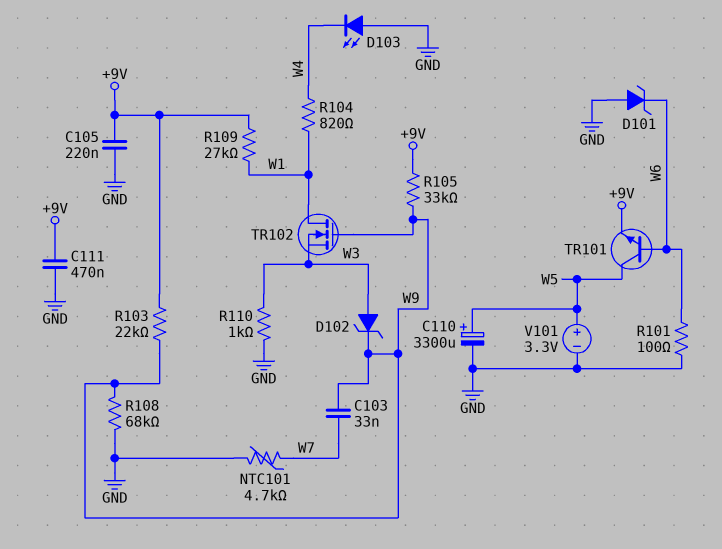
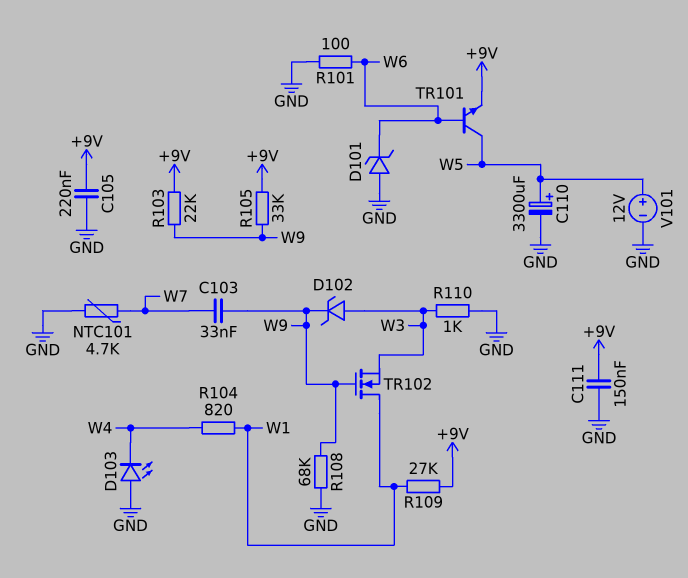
C111: 470nF (+9V, GND) -> 150nF (+9V, GND)
V101: 3.3V (plus W5, minus GND) -> 12V (plus W5, minus GND)

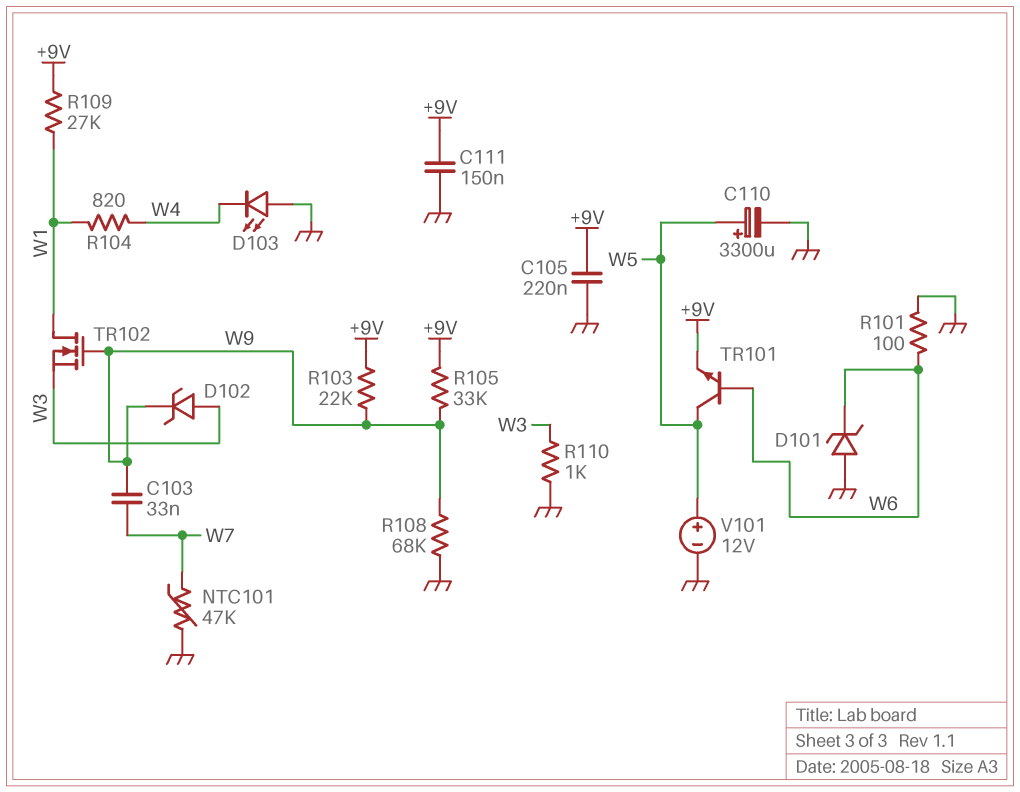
NTC101: 4.7k (GND, W7) -> 47k (GND, W7)

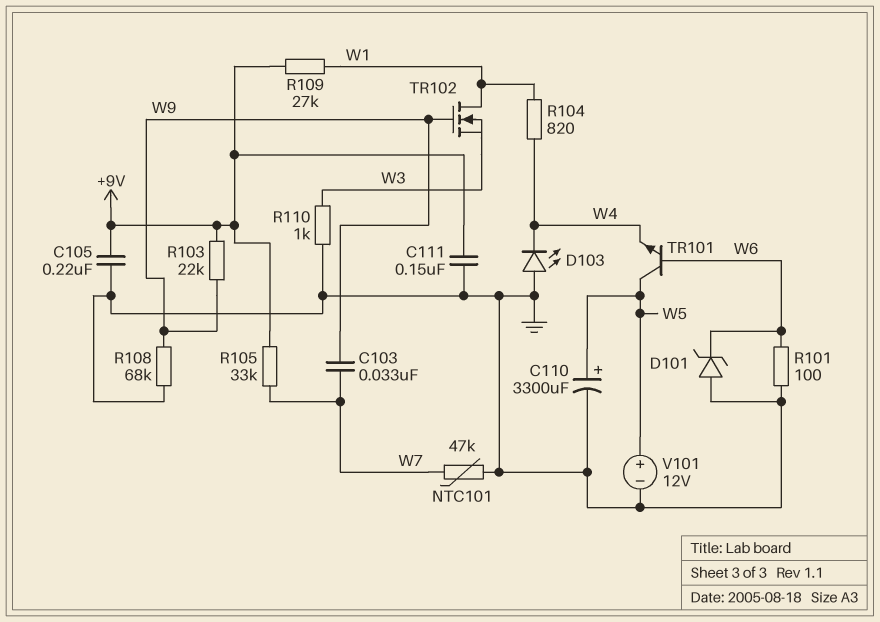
D102: zener (A W3, K W9) -> none
R105: 33k (+9V, W9) -> 33k (+9V, W7)
TR101: NPN (B W6, C W5, E +9V) -> NPN (B W6, C W5, E W4)

